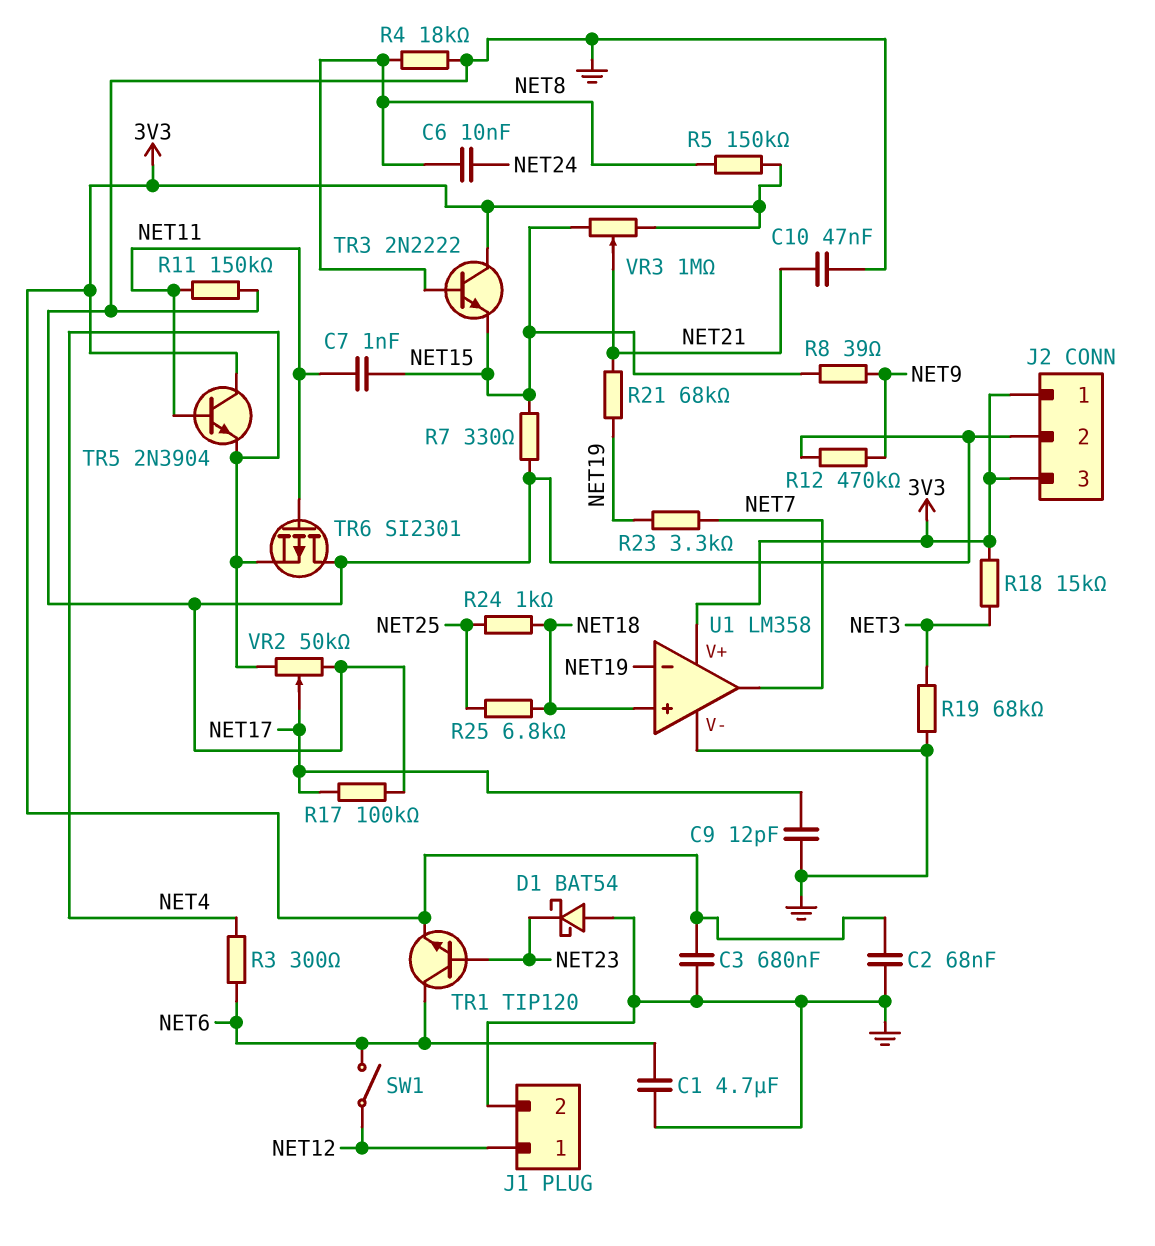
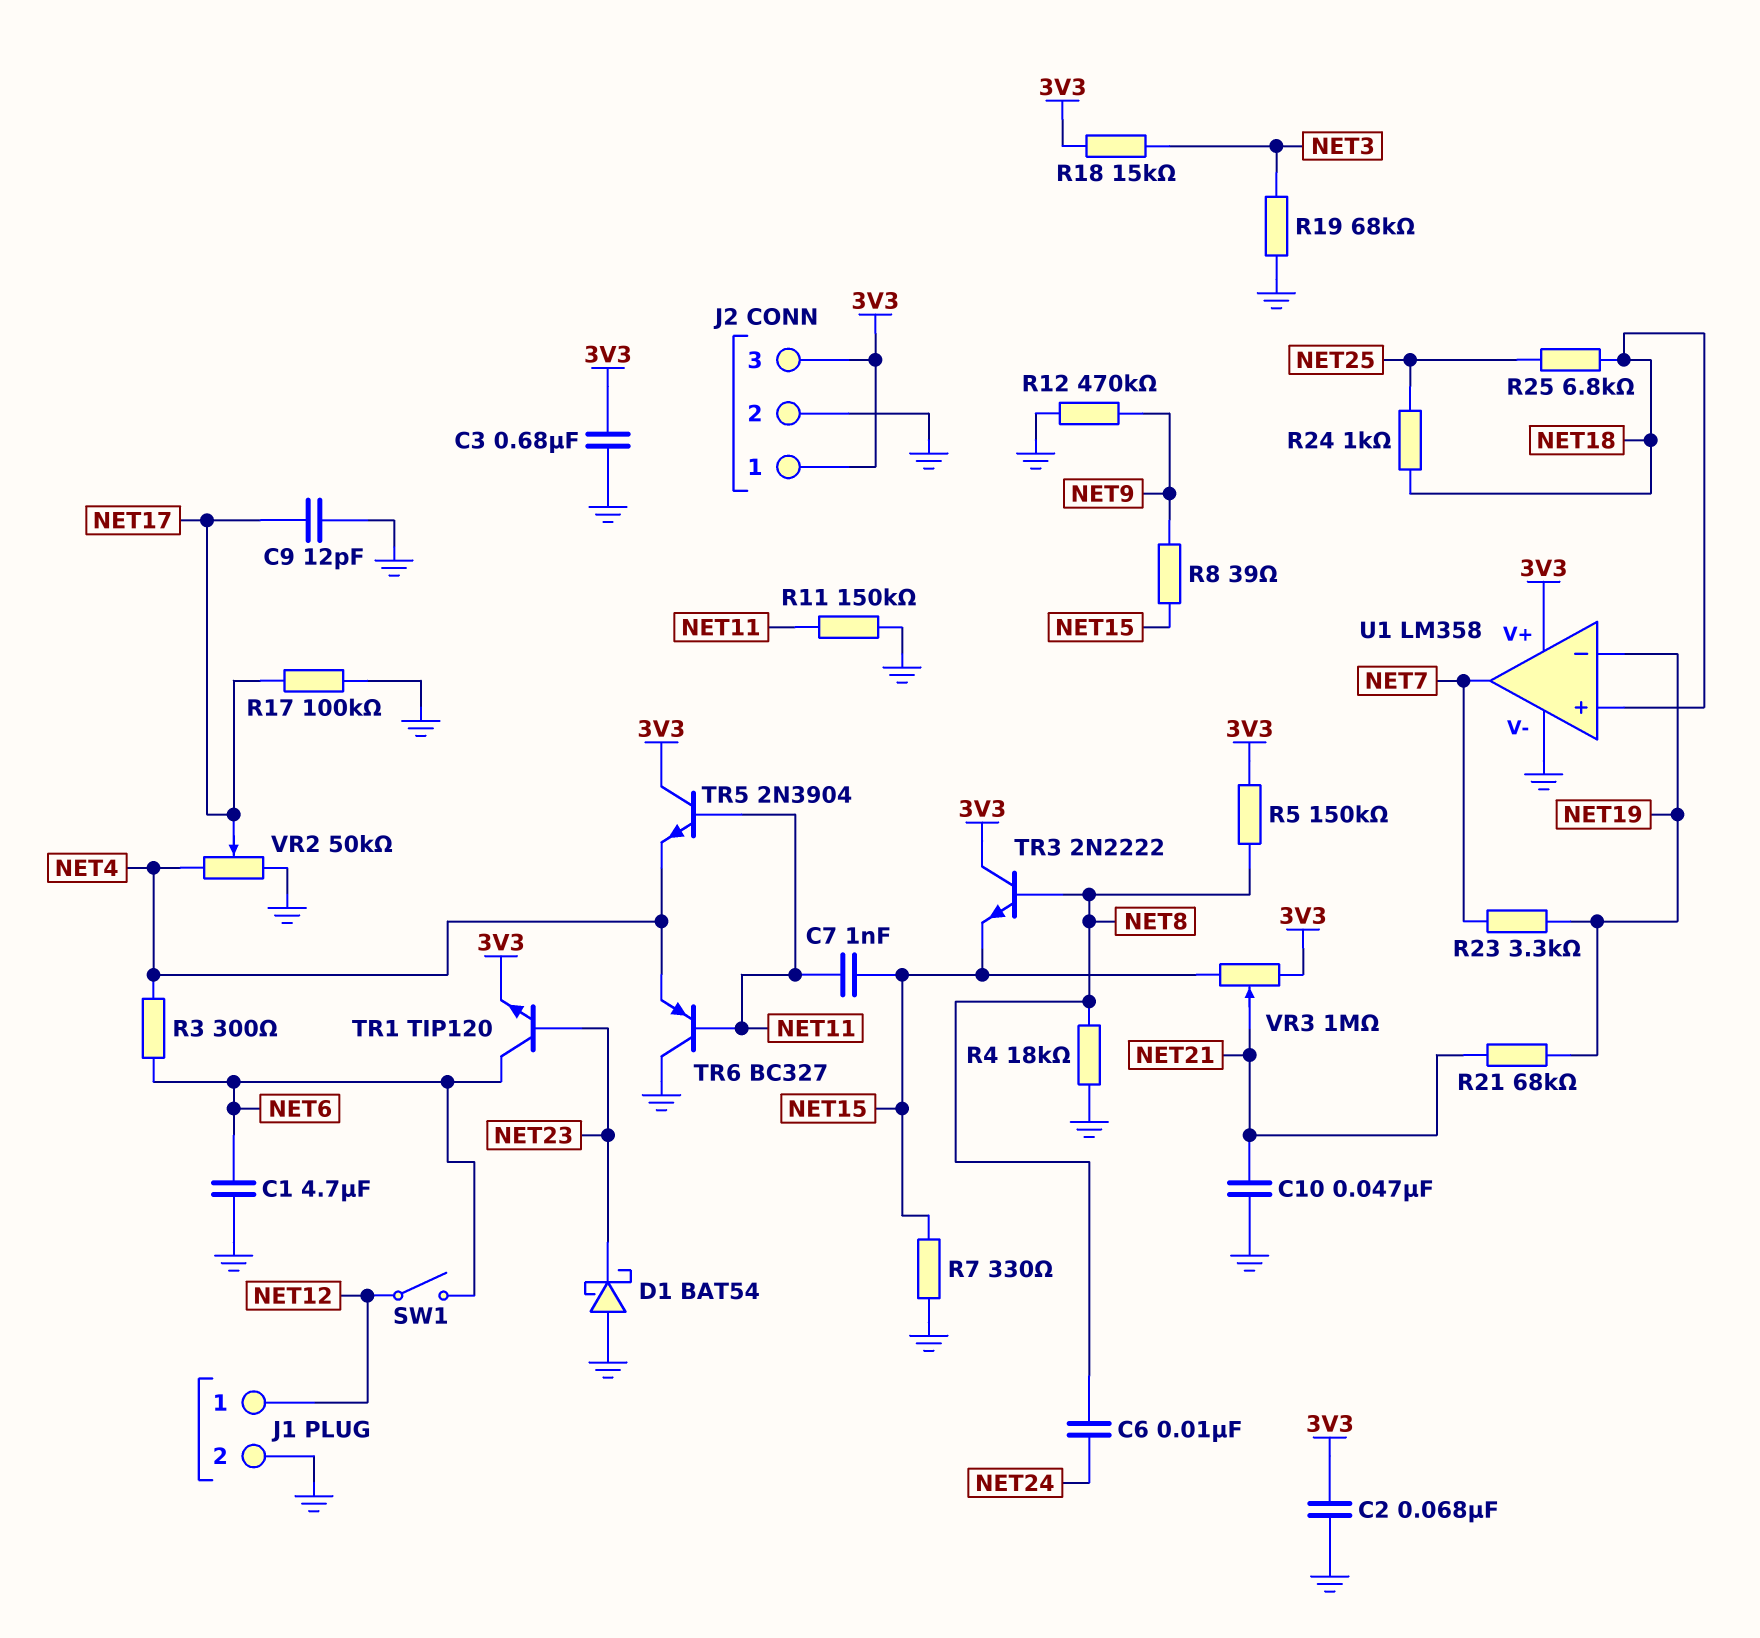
TR6: PMOS SI2301 (G NET11, D GND, S NET4) -> PNP BC327 (B NET11, C GND, E NET4)

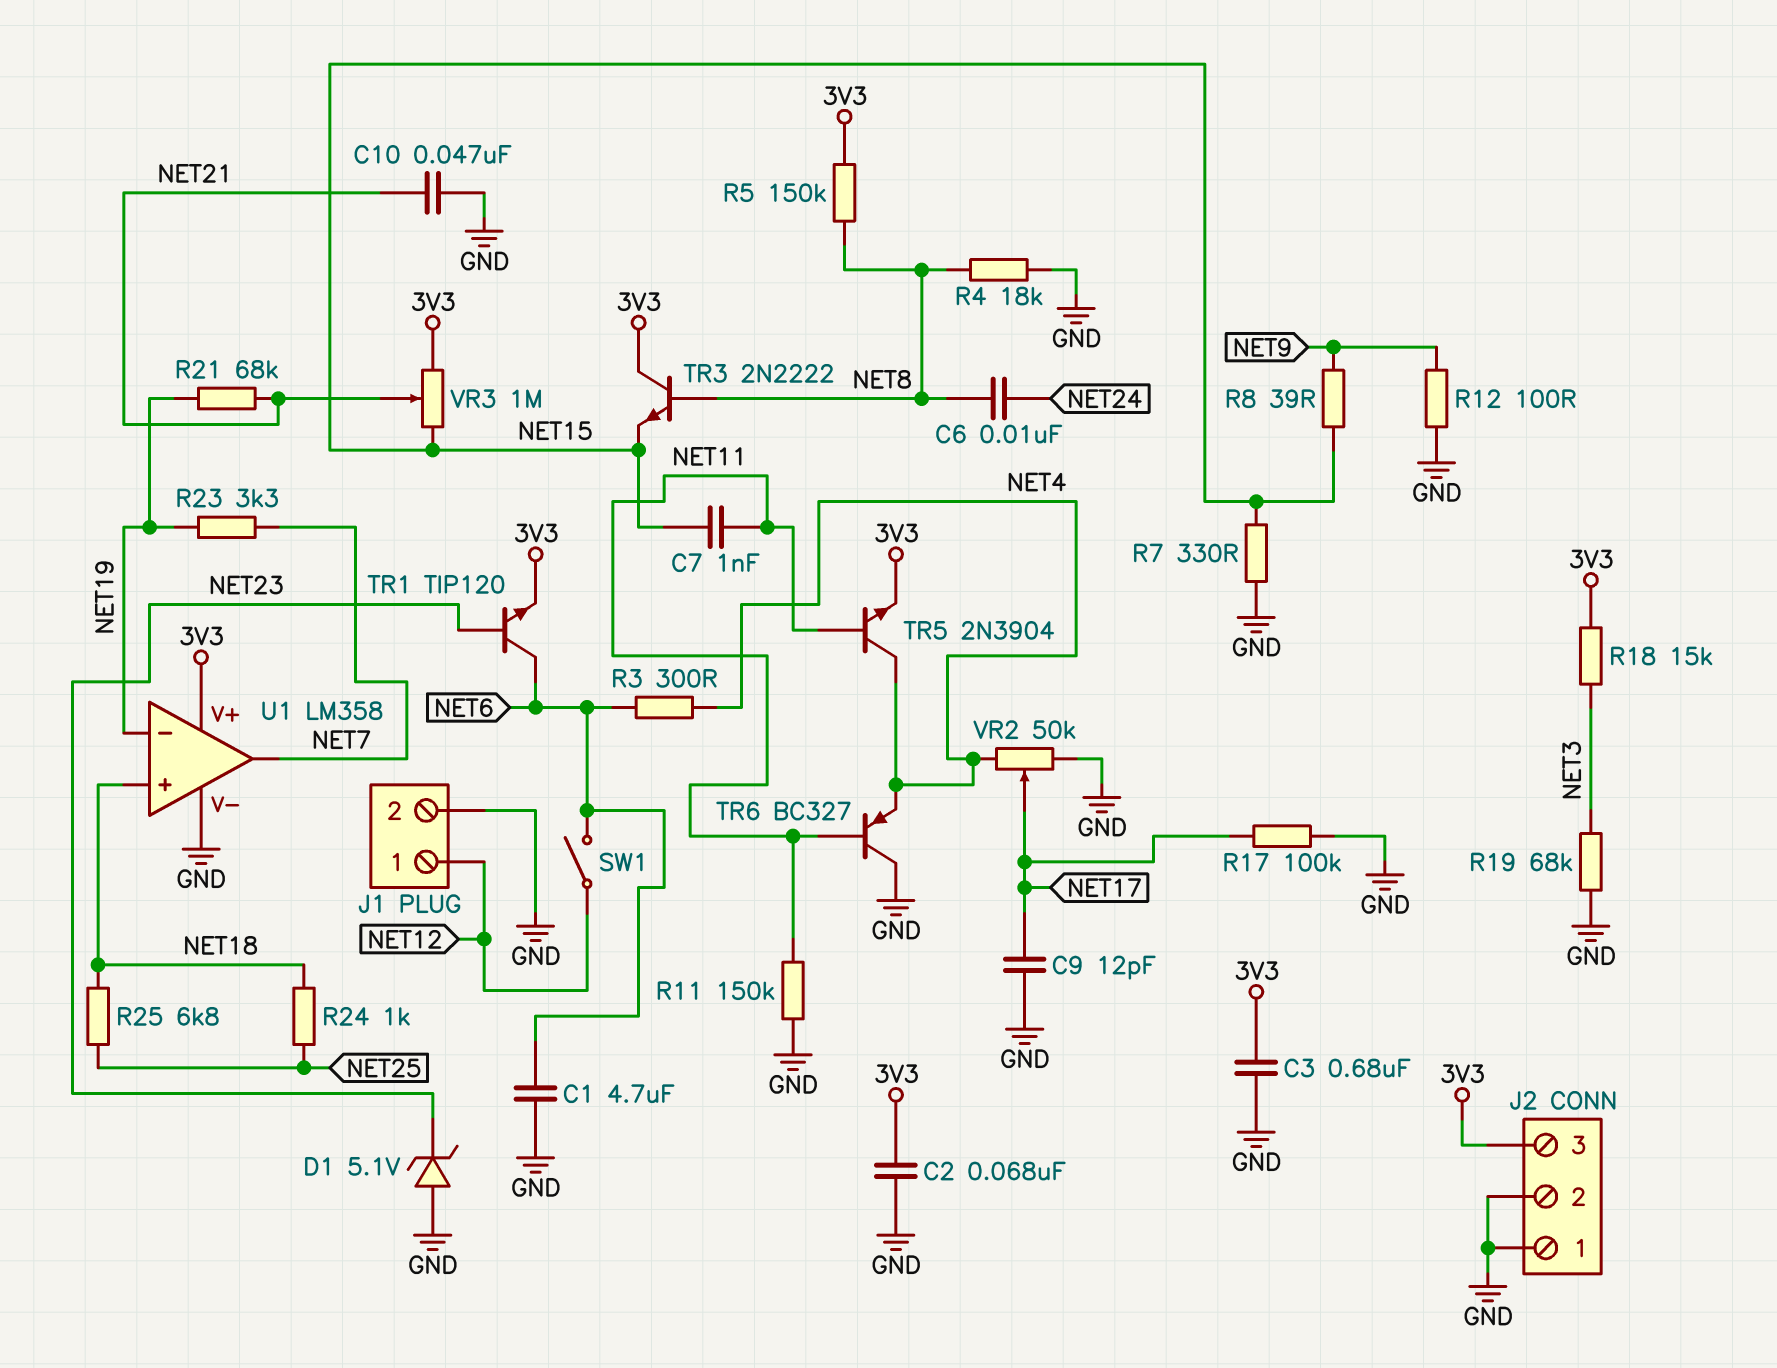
D1: schottky BAT54 (A GND, K NET23) -> zener 5.1V (A GND, K NET23)
J2 pin 1: 3V3 -> GND
R12: 470k (GND, NET9) -> 100 (GND, NET9)
TR5: NPN 2N3904 (B NET11, C 3V3, E NET4) -> NPN 2N3904 (B NET11, C NET4, E 3V3)

